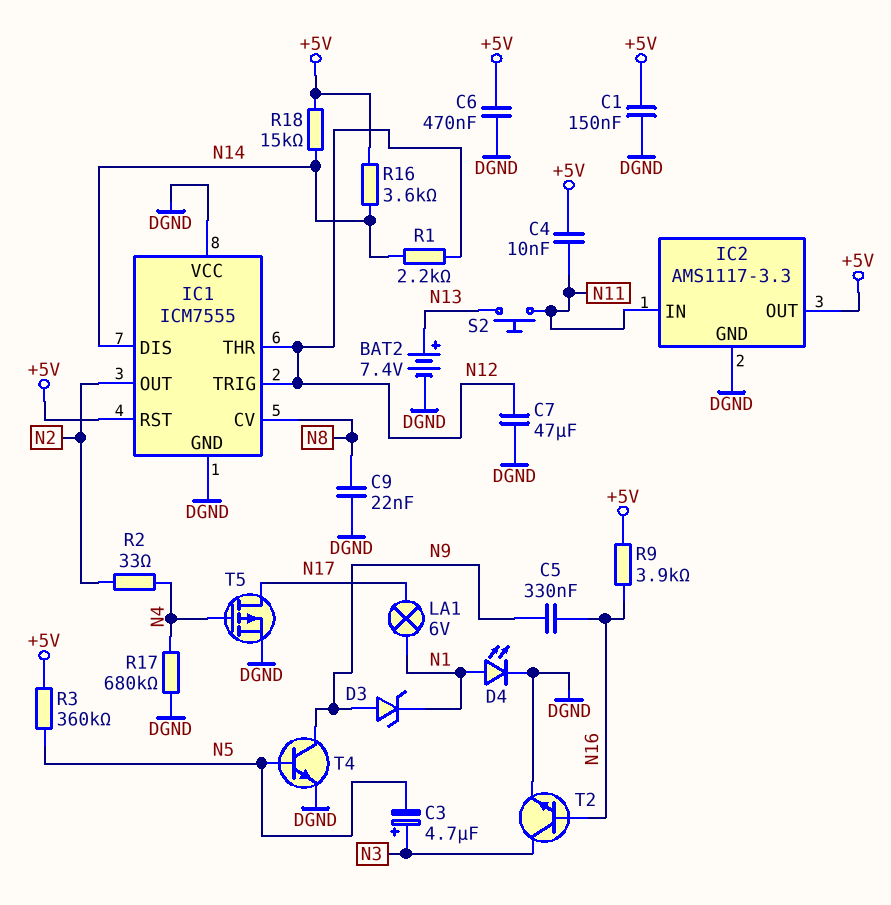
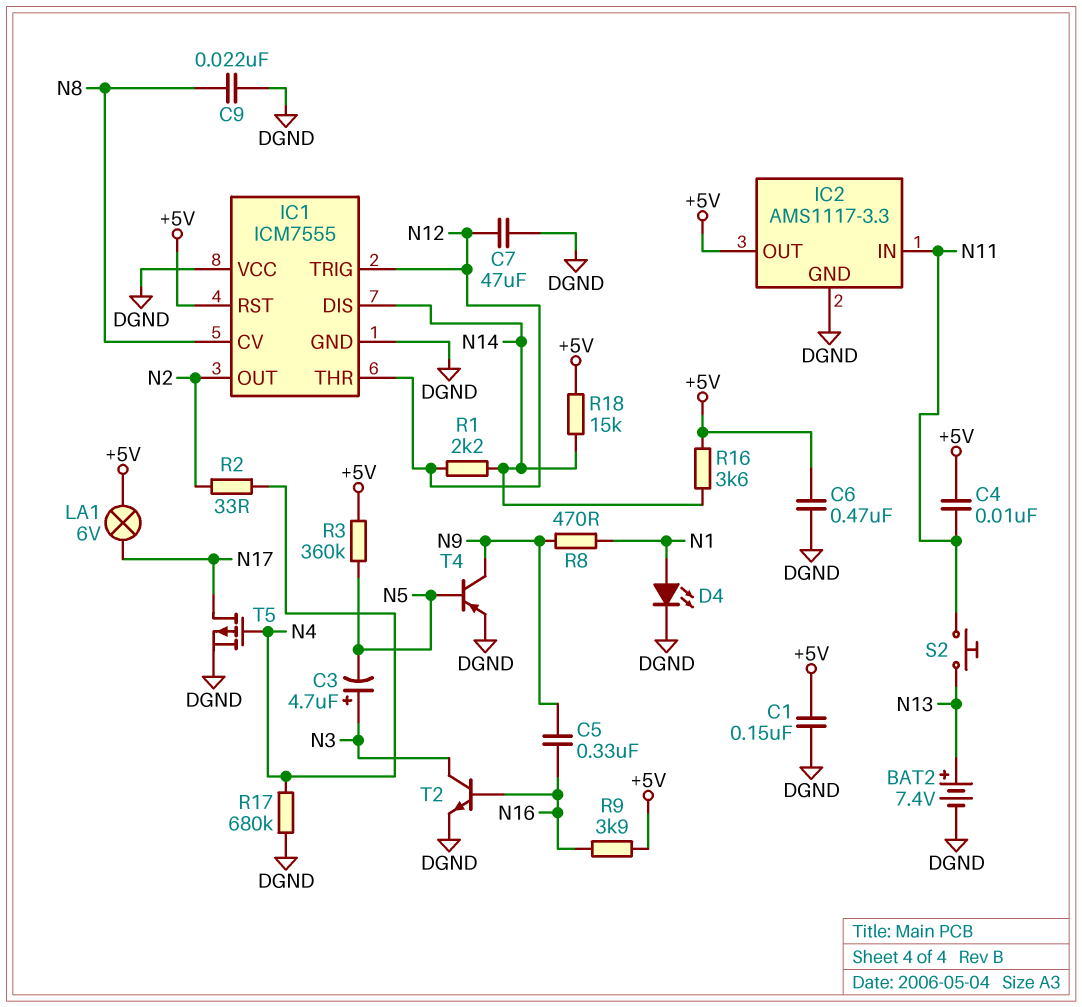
D3: zener (A N9, K N1) -> none
LA1: lamp 6V (N1, N17) -> lamp 6V (+5V, N17)
R8: none -> 470 (N1, N9)
T4: NPN (B N5, C N9, E DGND) -> PNP (B N5, C N9, E DGND)

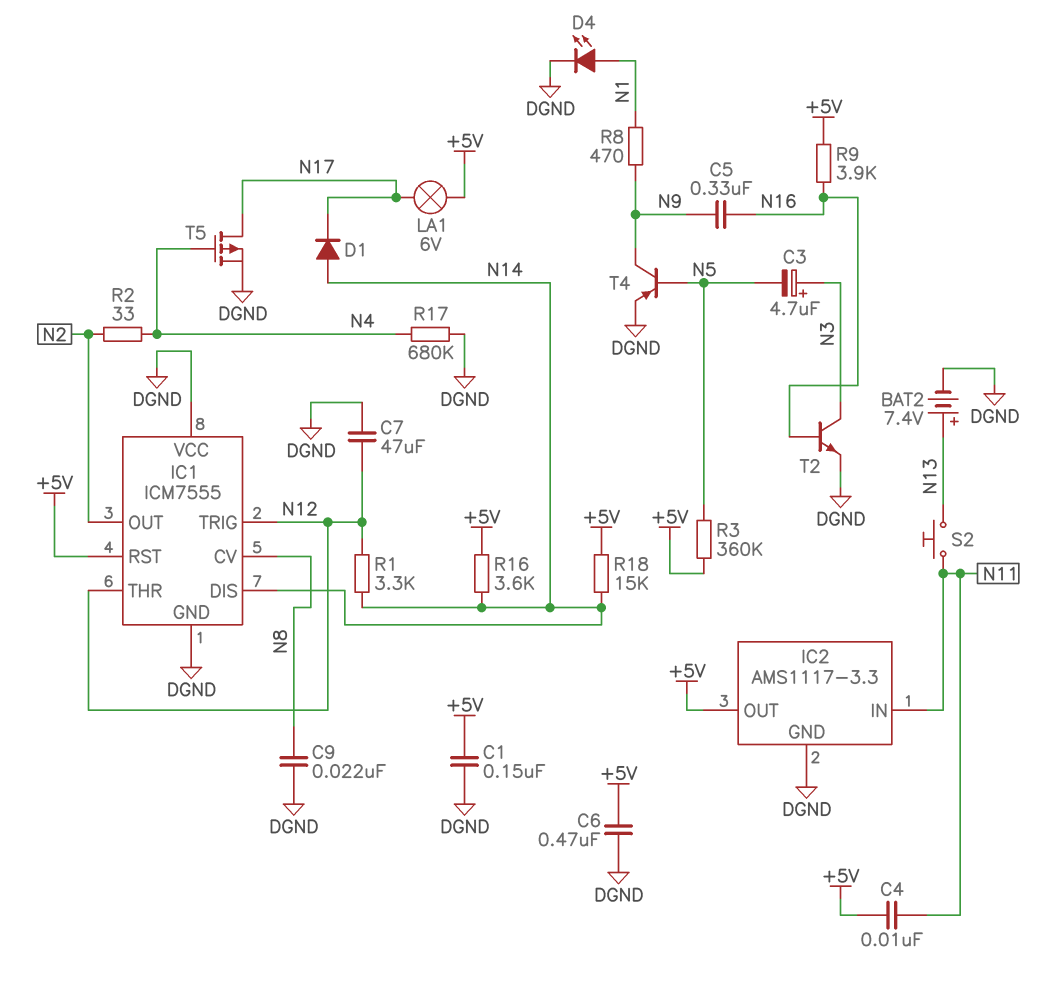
D1: none -> diode (A N14, K N17)
R1: 2.2k (N12, N14) -> 3.3k (N12, N14)

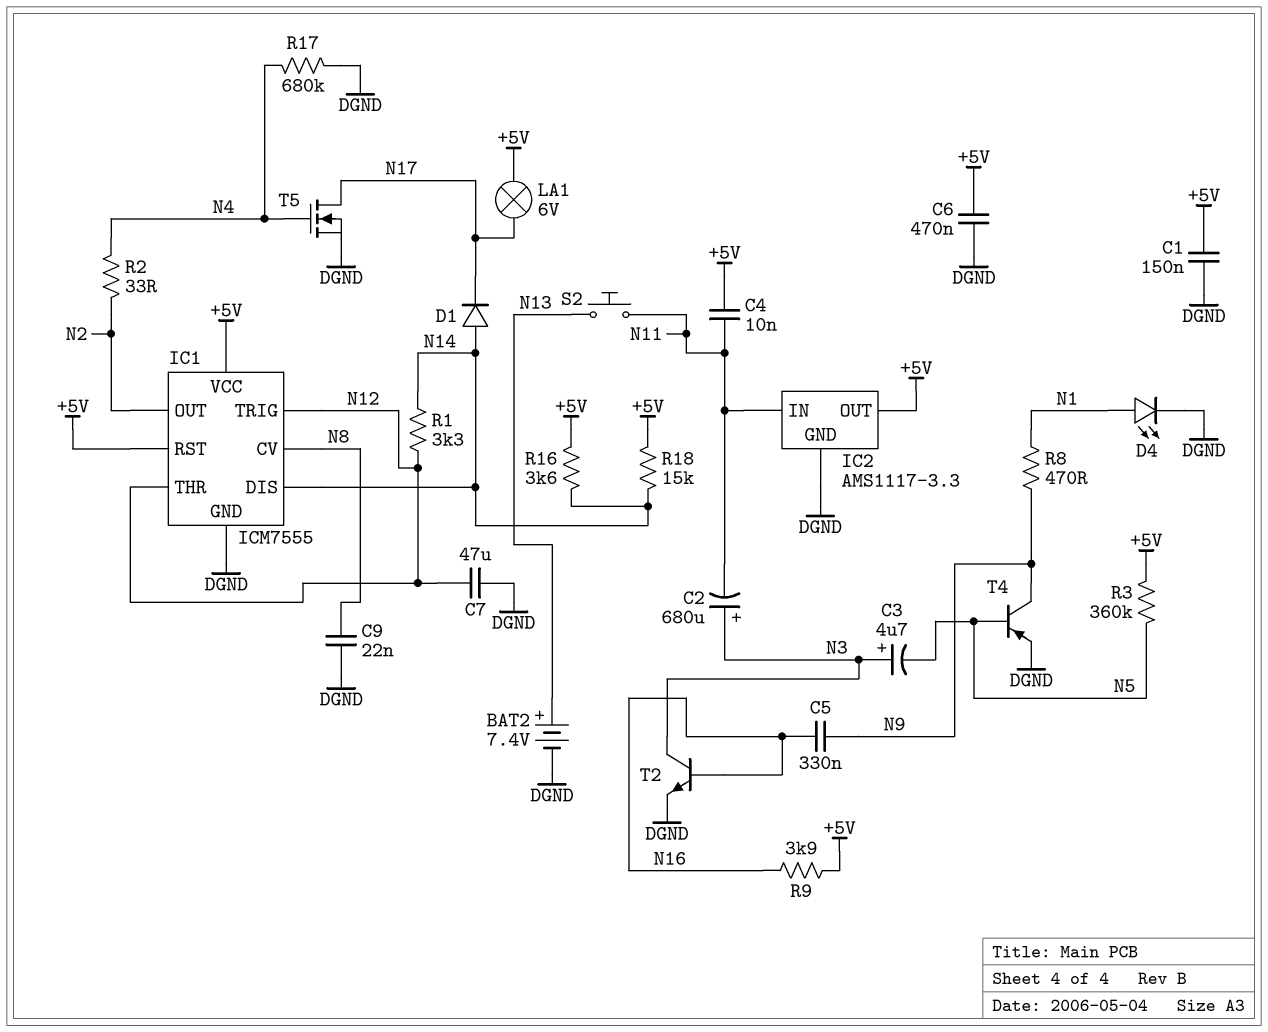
C2: none -> 680uF (plus N3, minus N11)
IC1 pin VCC: DGND -> +5V
T5: PMOS (G N4, D N17, S DGND) -> NMOS (G N4, D N17, S DGND)

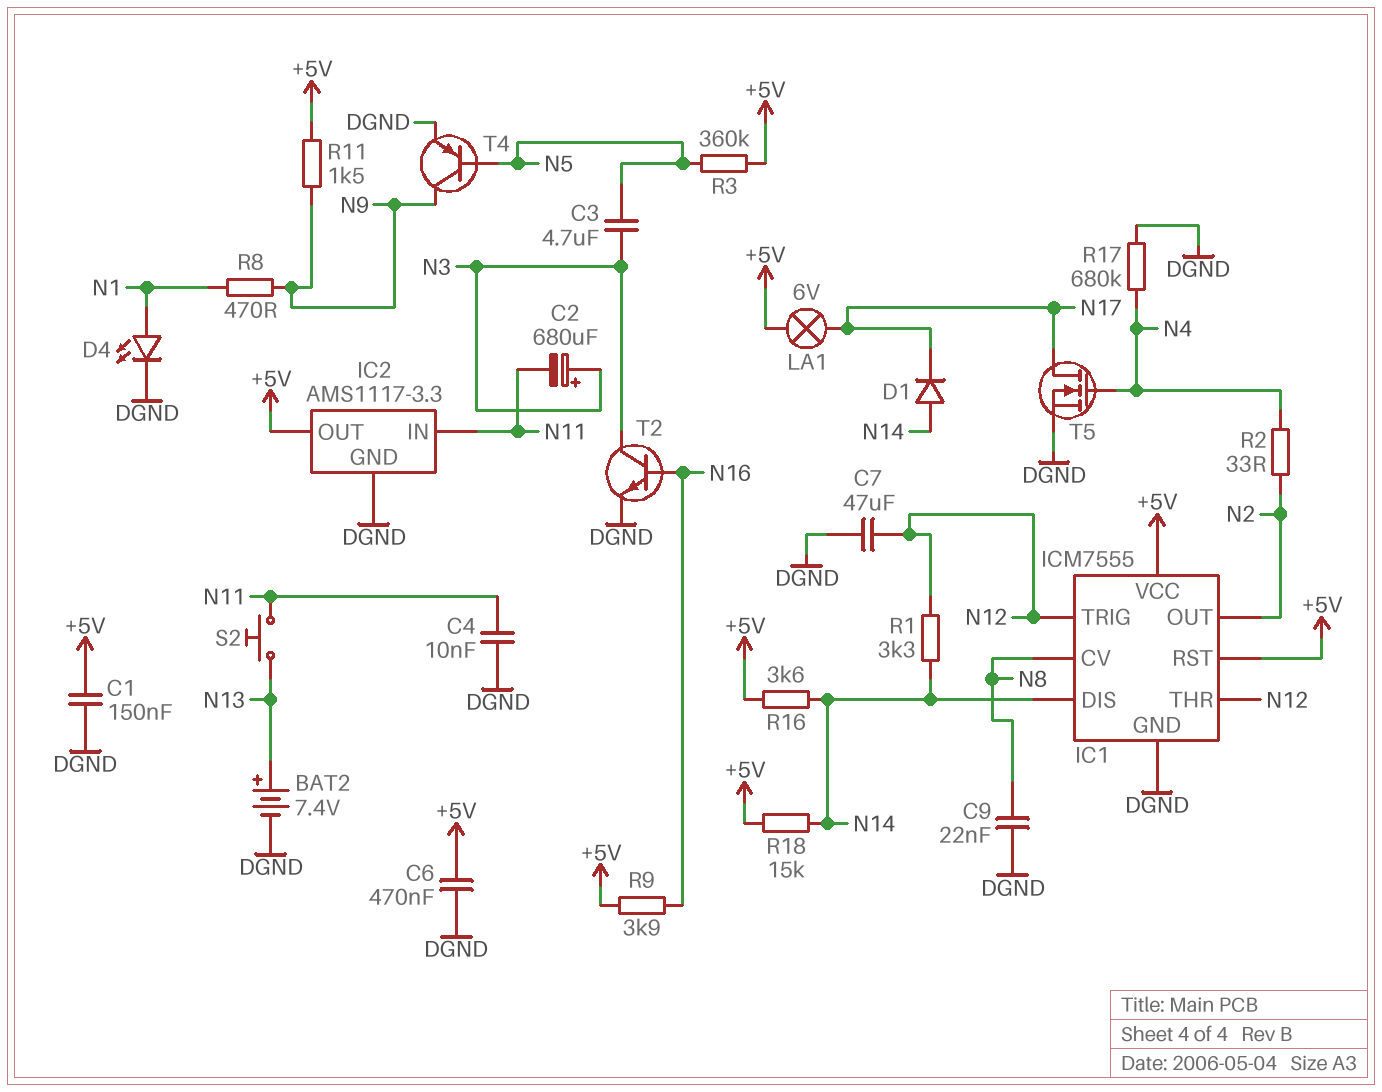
C3: 4.7uF (plus N3, minus N5) -> 4.7uF (N3, N5)
C4: 10nF (+5V, N11) -> 10nF (DGND, N11)
C5: 330nF (N9, N16) -> none
R11: none -> 1.5k (+5V, N9)

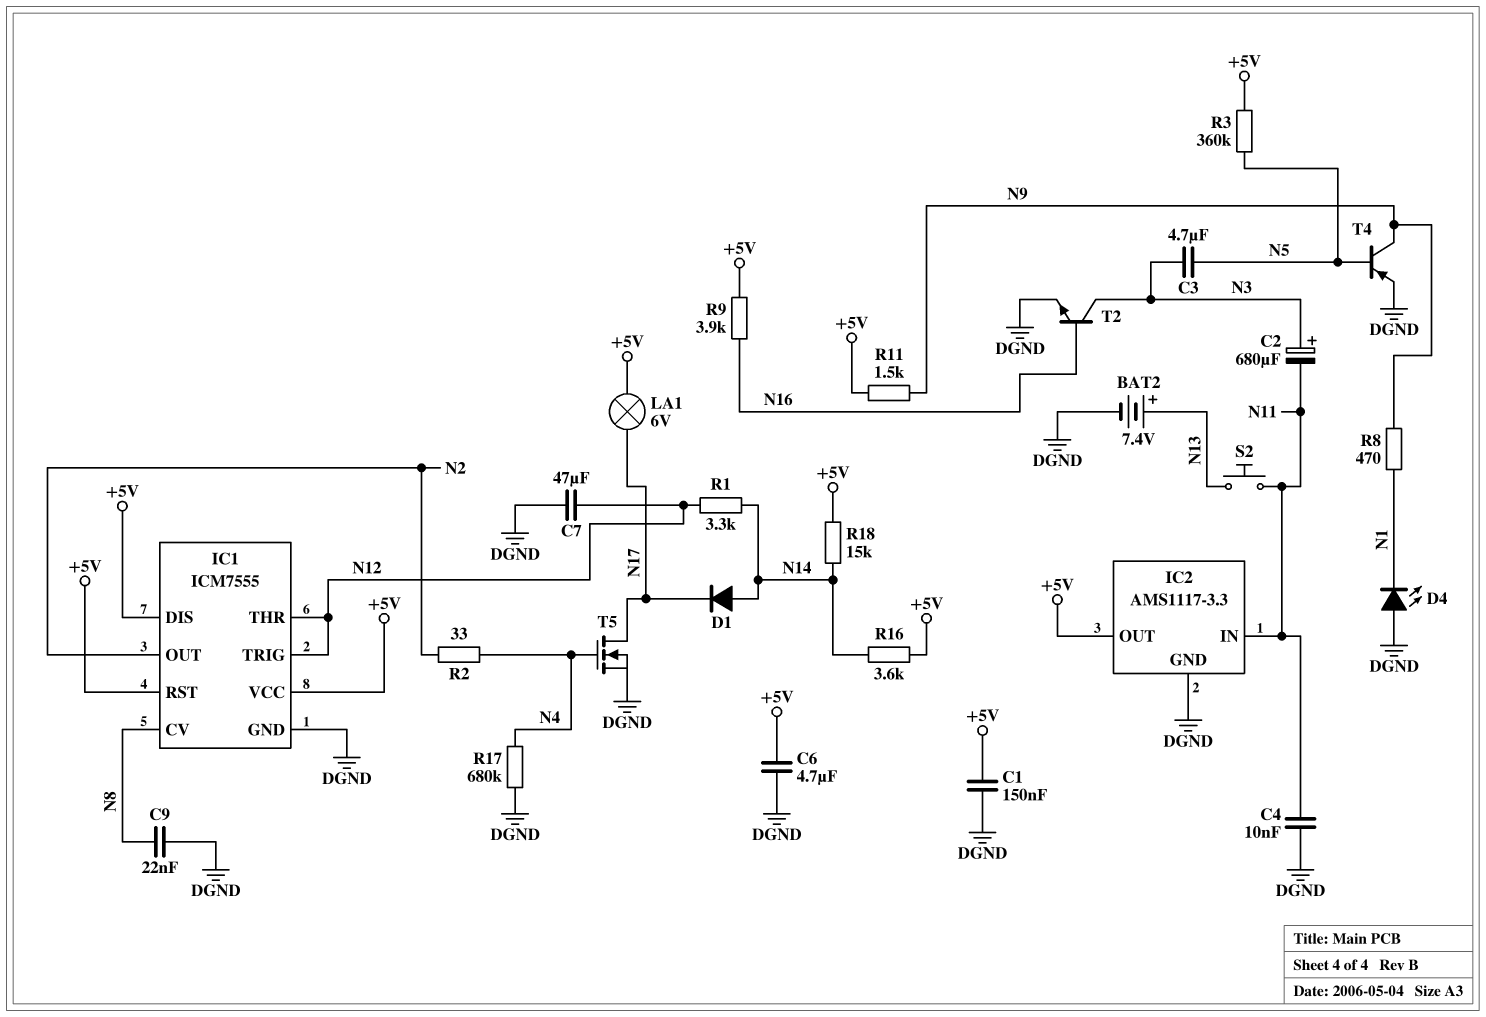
C6: 470nF (+5V, DGND) -> 4.7uF (+5V, DGND)
D4: LED (A N1, K DGND) -> LED (A DGND, K N1)
IC1 pin DIS: N14 -> +5V

